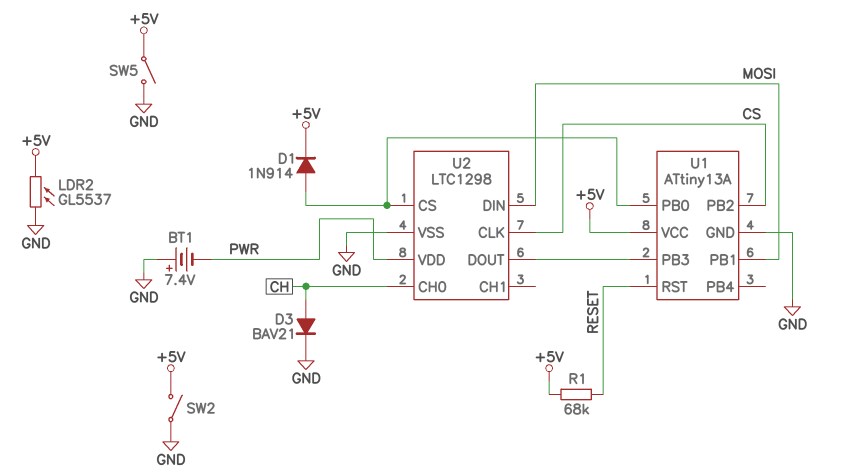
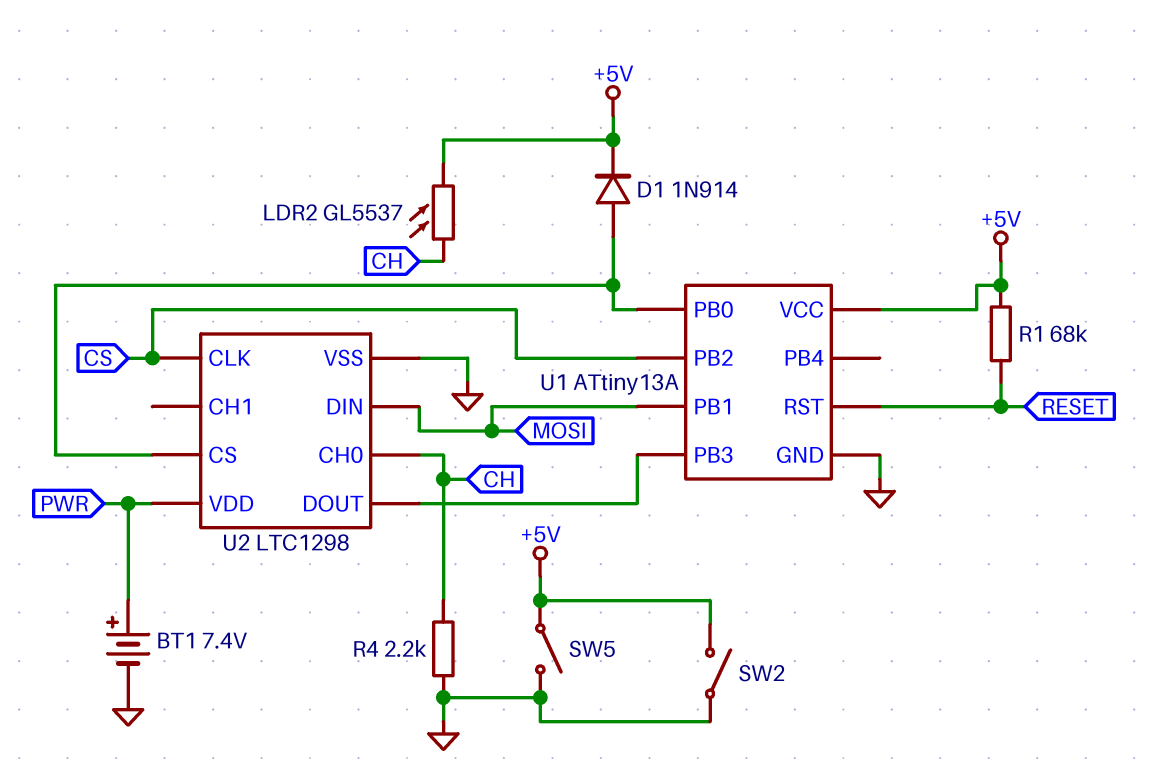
BT1: 7.4V (plus GND, minus PWR) -> 7.4V (plus PWR, minus GND)
D3: diode BAV21 (A CH, K GND) -> none
LDR2: GL5537 (+5V, GND) -> GL5537 (+5V, CH)
R4: none -> 2.2k (CH, GND)

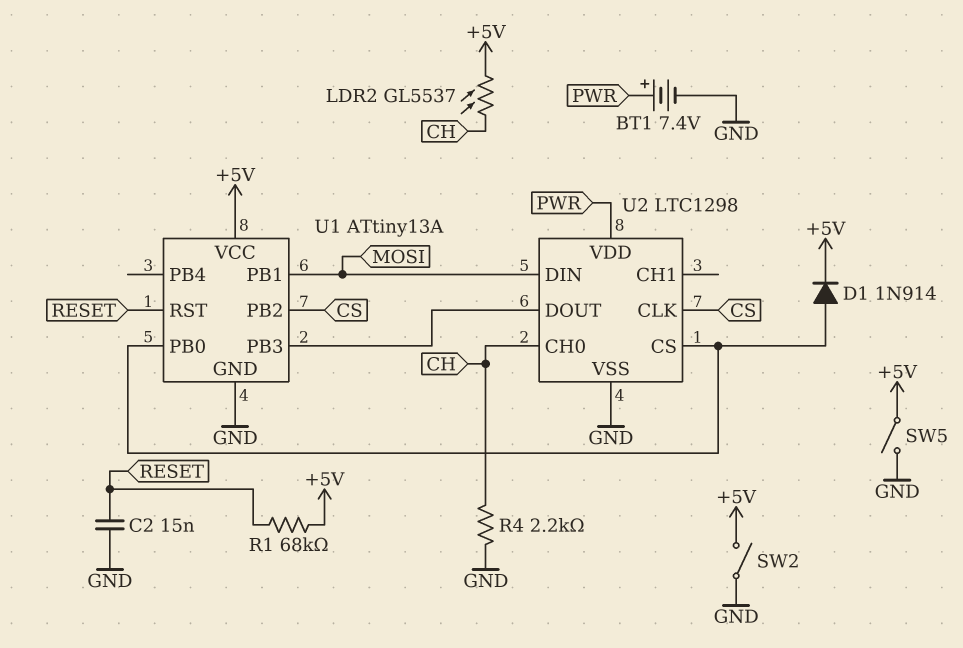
C2: none -> 15nF (GND, RESET)

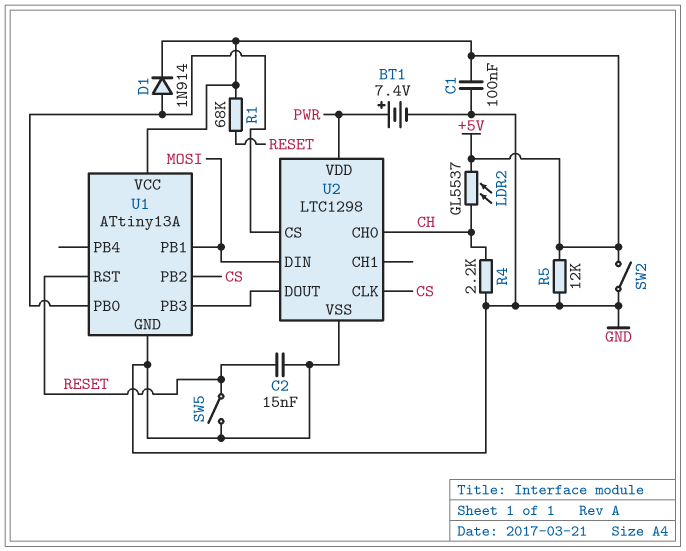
C1: none -> 100nF (+5V, GND)
R5: none -> 12k (+5V, GND)
SW5: switch (+5V, GND) -> switch (GND, RESET)

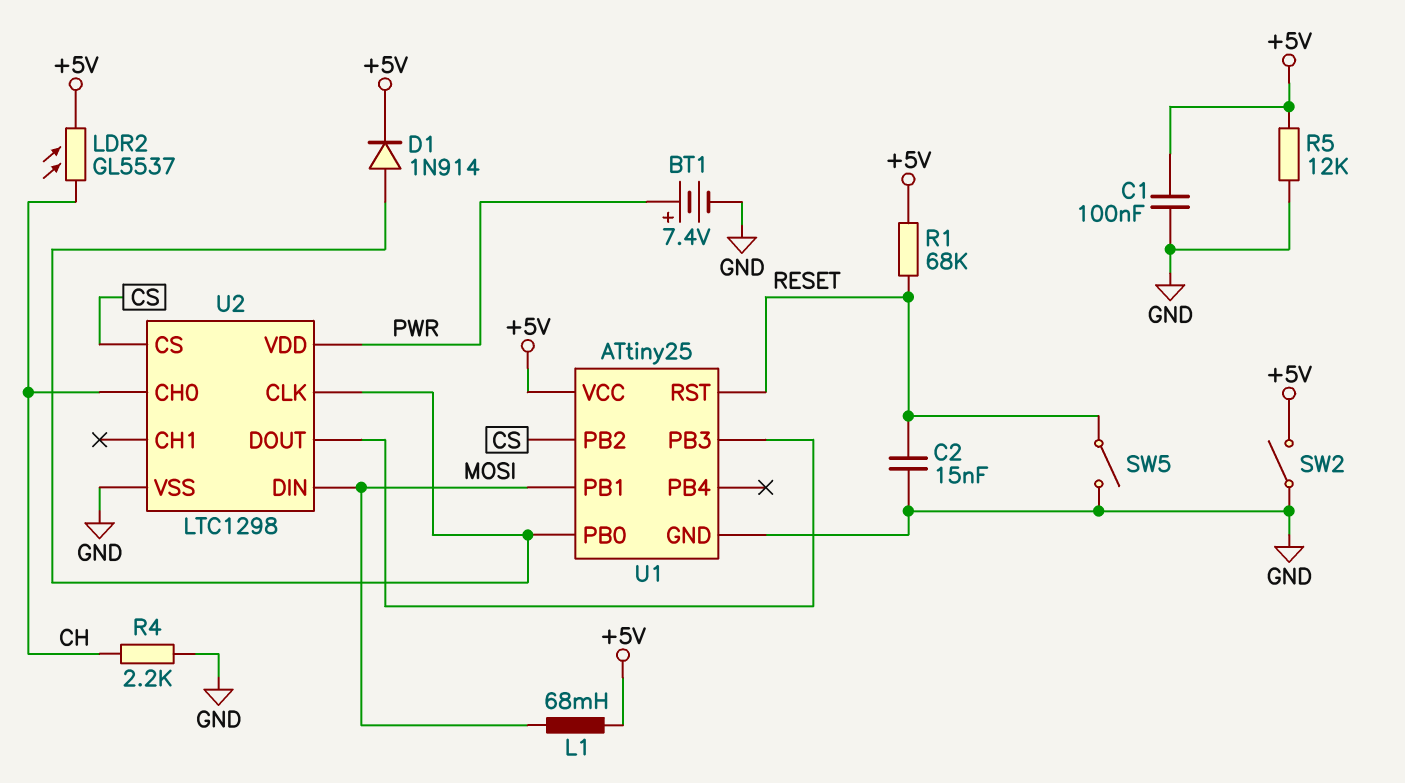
L1: none -> 68mH (+5V, MOSI)
U1: ATtiny13A -> ATtiny25
U2 pin CLK: CS -> U1/PB0
U2 pin CS: U1/PB0 -> CS

